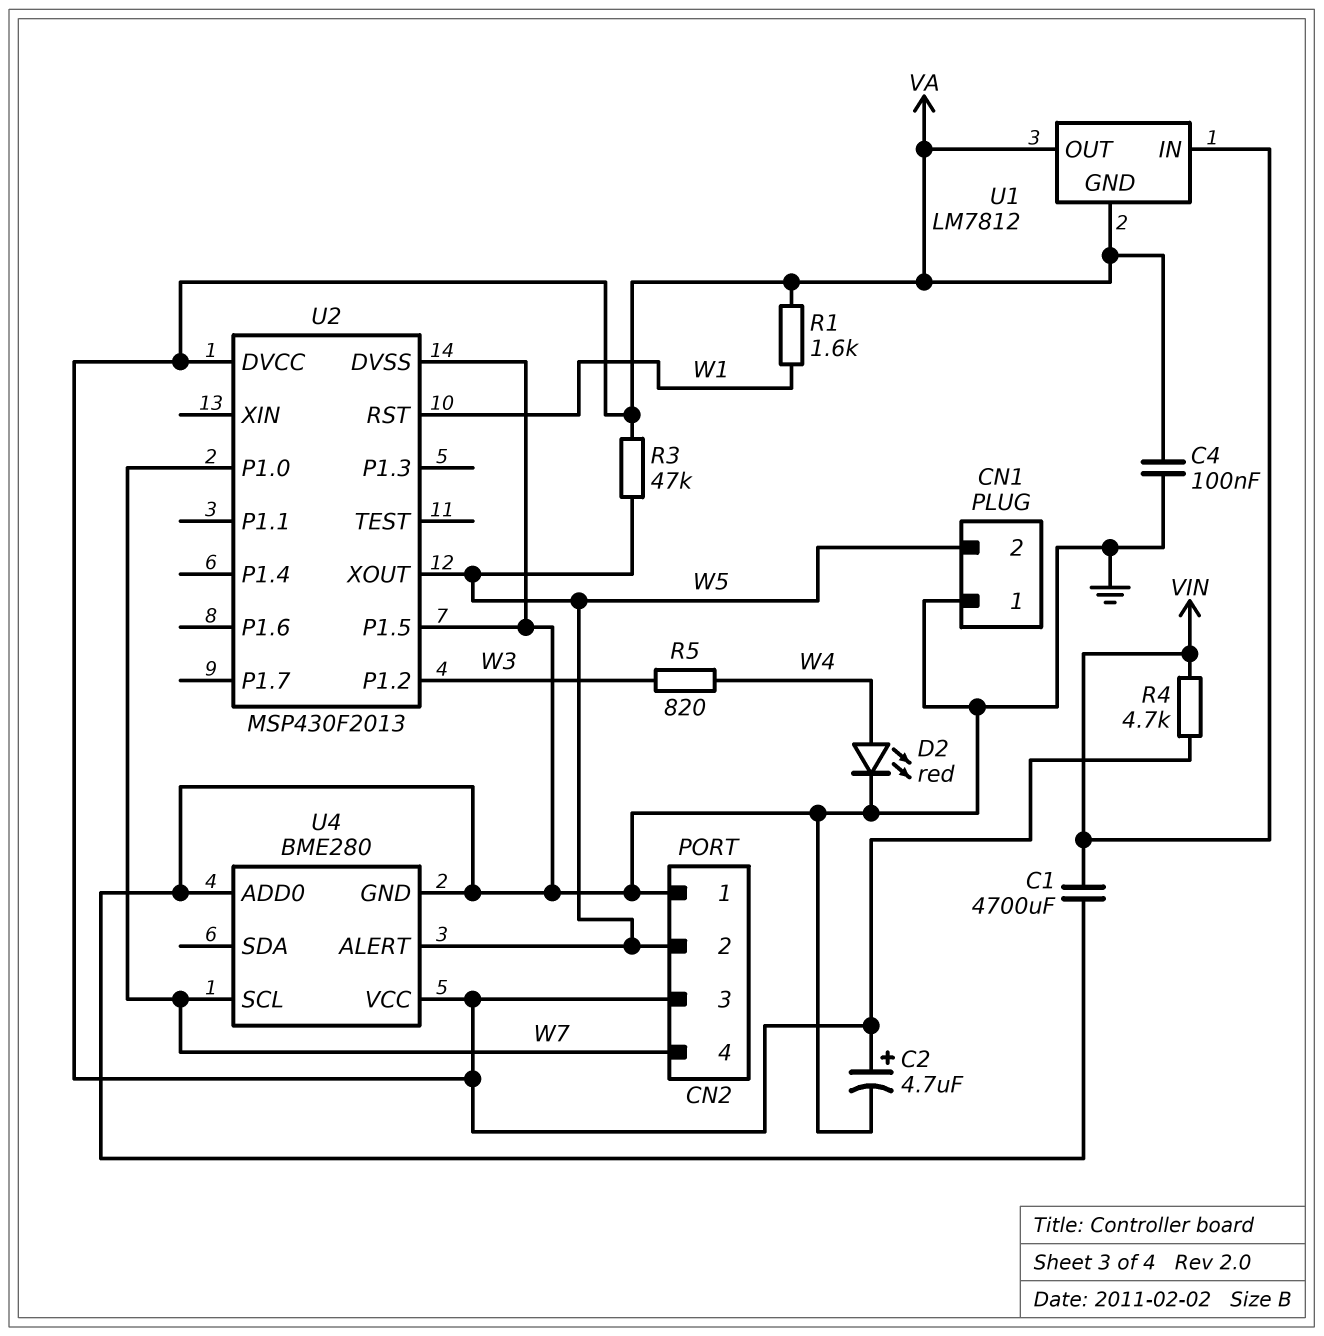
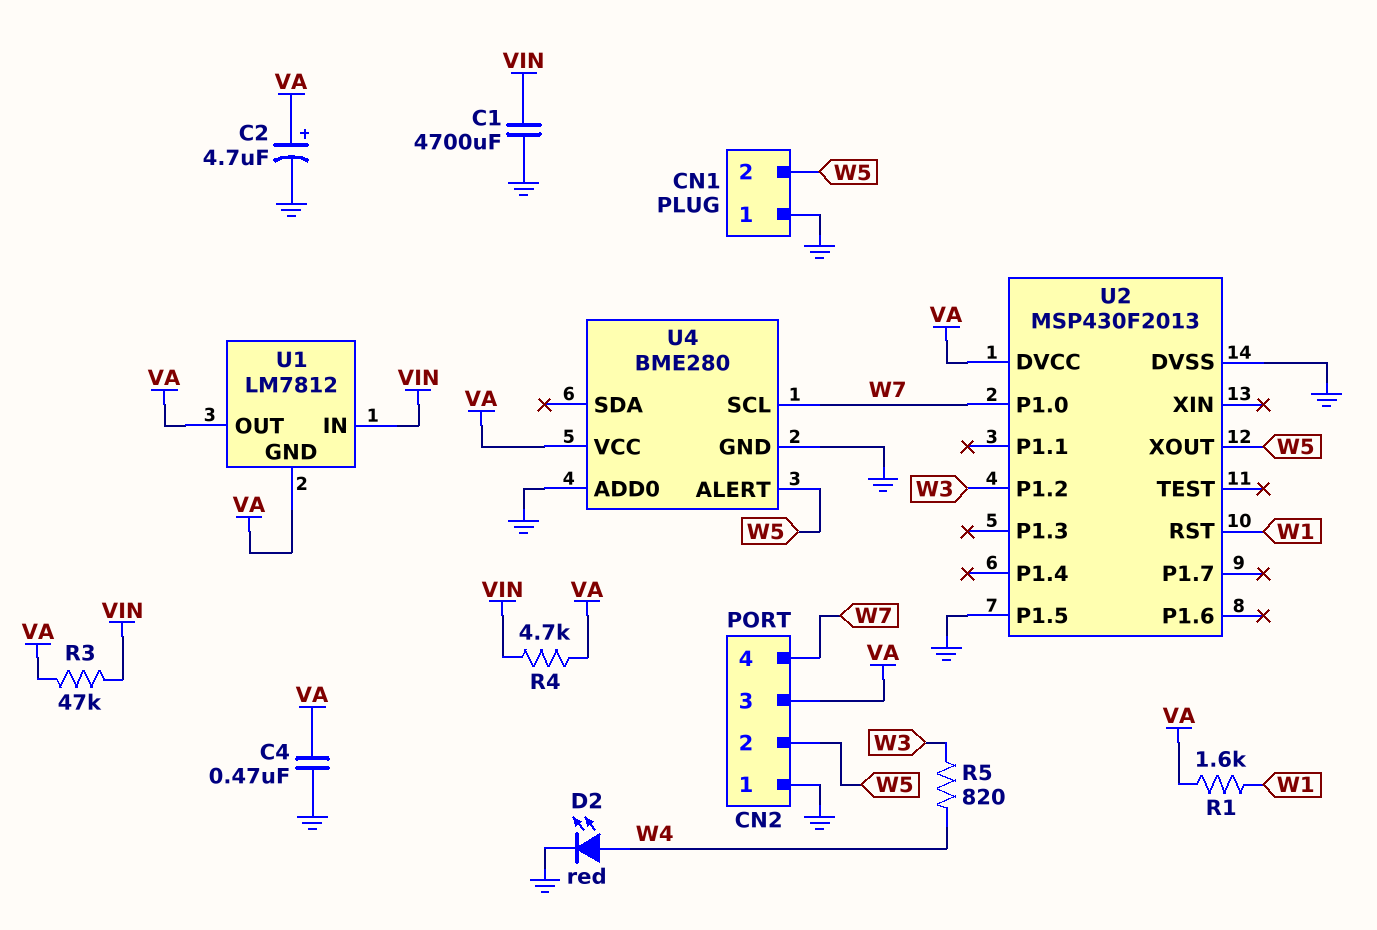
C4: 100nF (GND, VA) -> 470nF (GND, VA)
R3: 47k (VA, W5) -> 47k (VA, VIN)

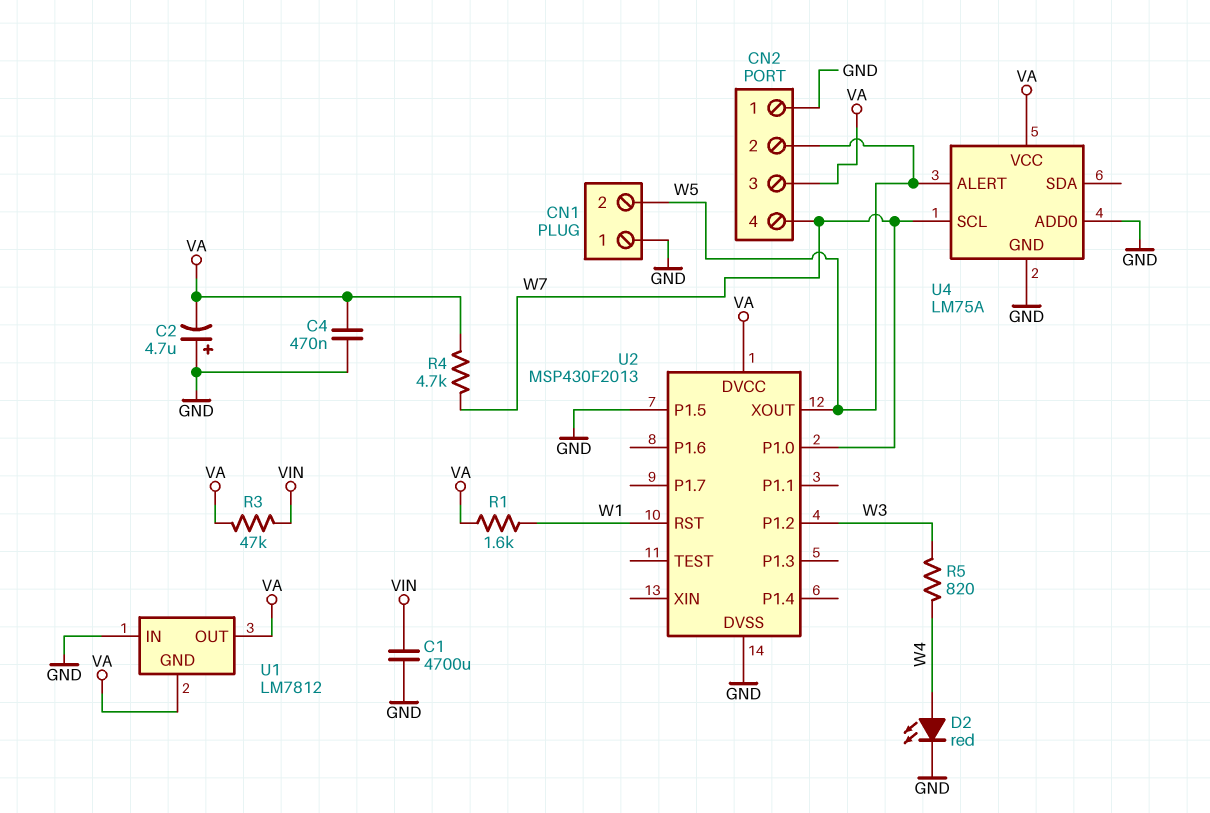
C2: 4.7uF (plus VA, minus GND) -> 4.7uF (plus GND, minus VA)
R4: 4.7k (VA, VIN) -> 4.7k (VA, W7)
U1 pin IN: VIN -> GND
U4: BME280 -> LM75A

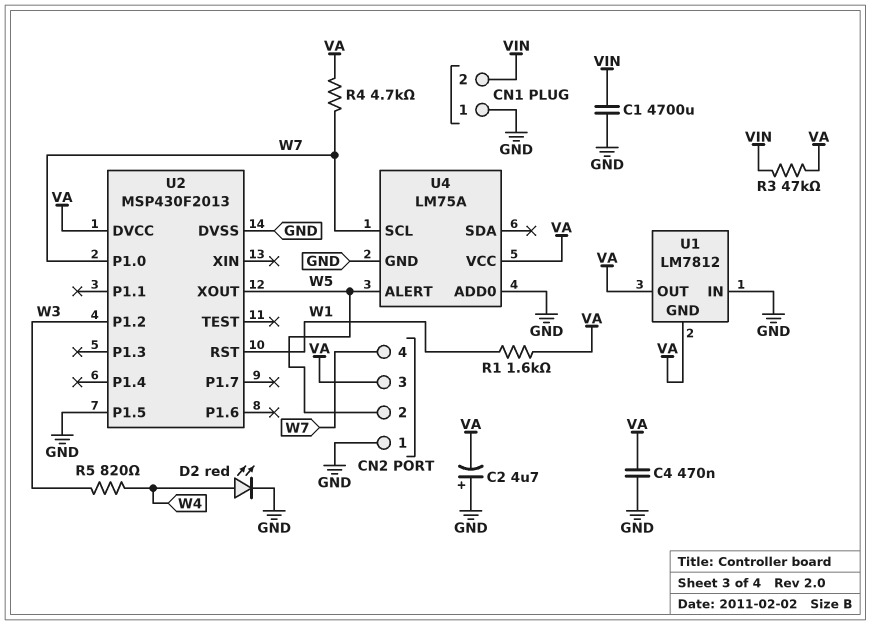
CN1 pin 2: W5 -> VIN

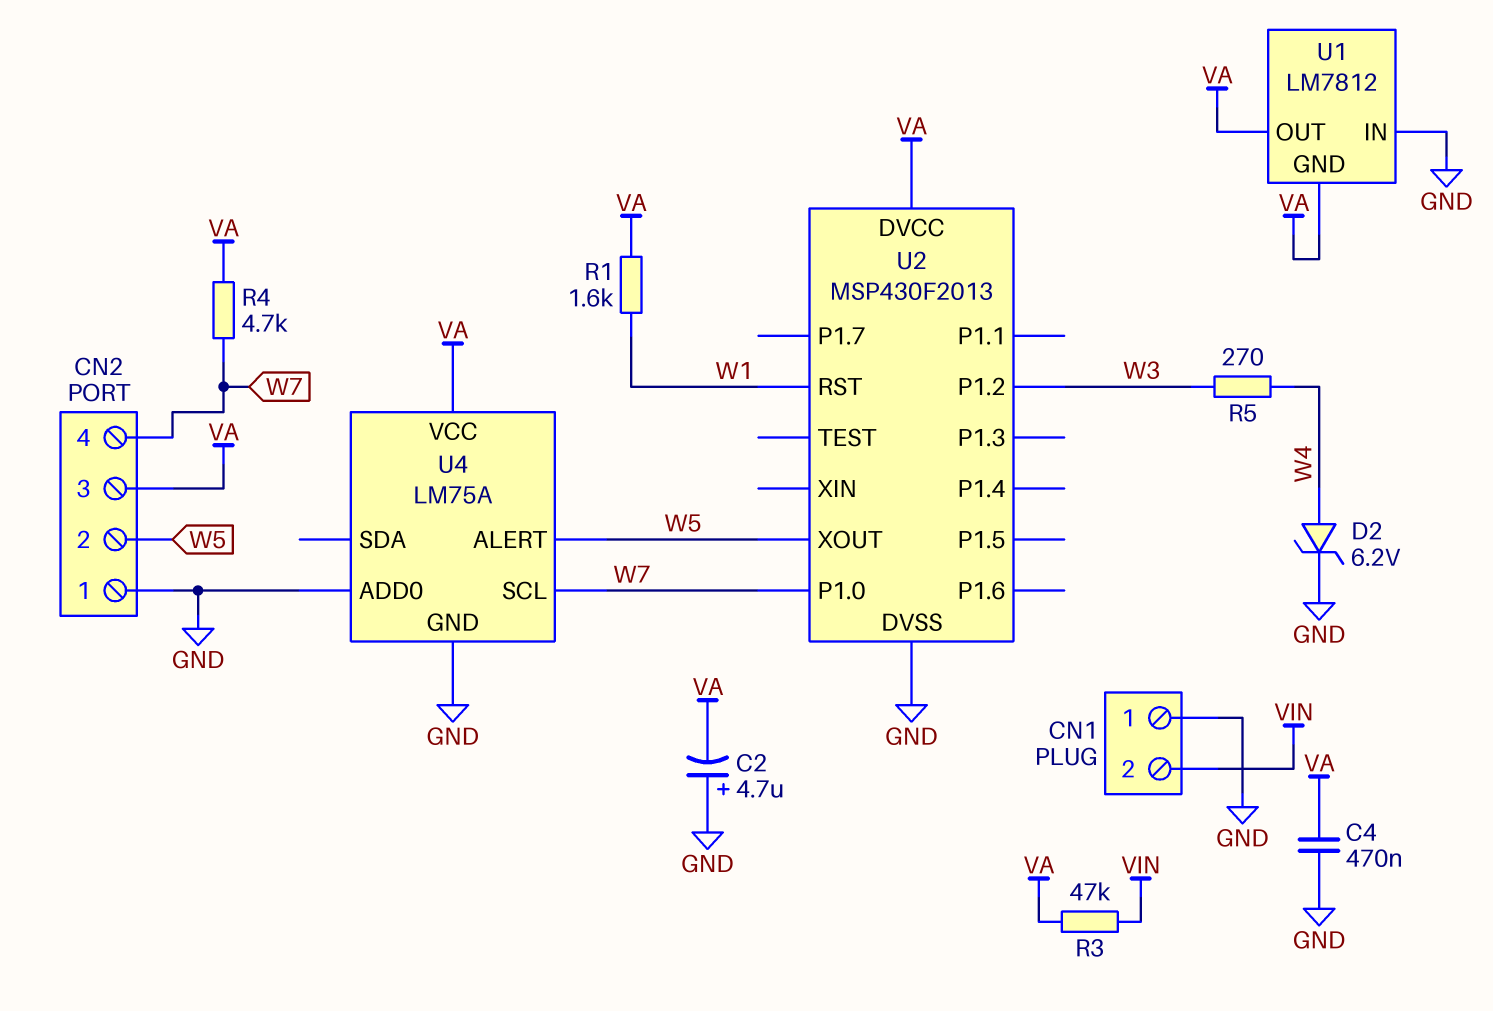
C1: 4700uF (GND, VIN) -> none
D2: LED red (A W4, K GND) -> zener 6.2V (A W4, K GND)
R5: 820 (W3, W4) -> 270 (W3, W4)
U2 pin P1.5: GND -> none

